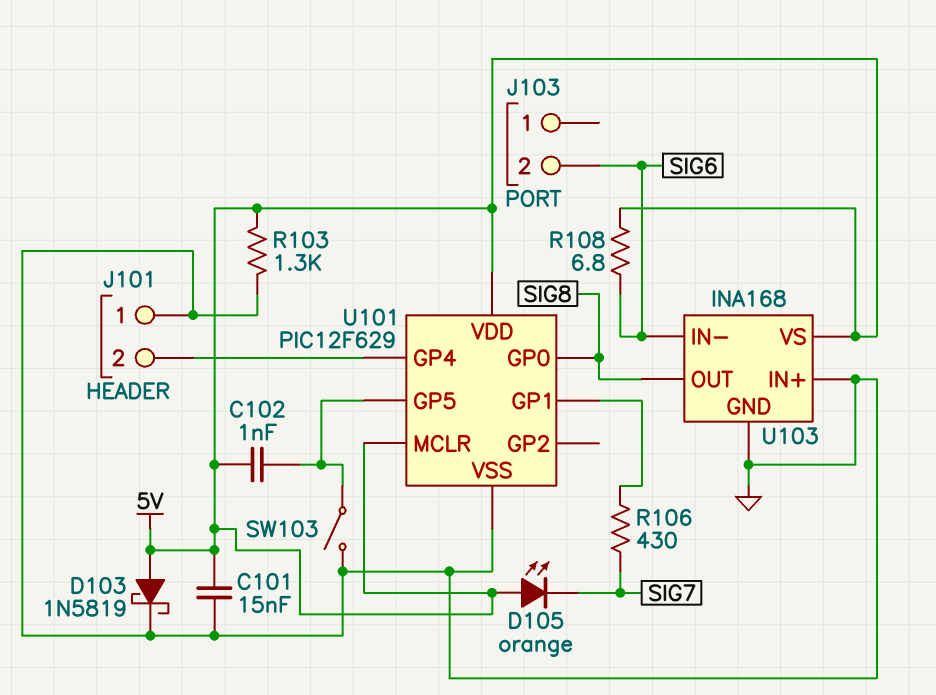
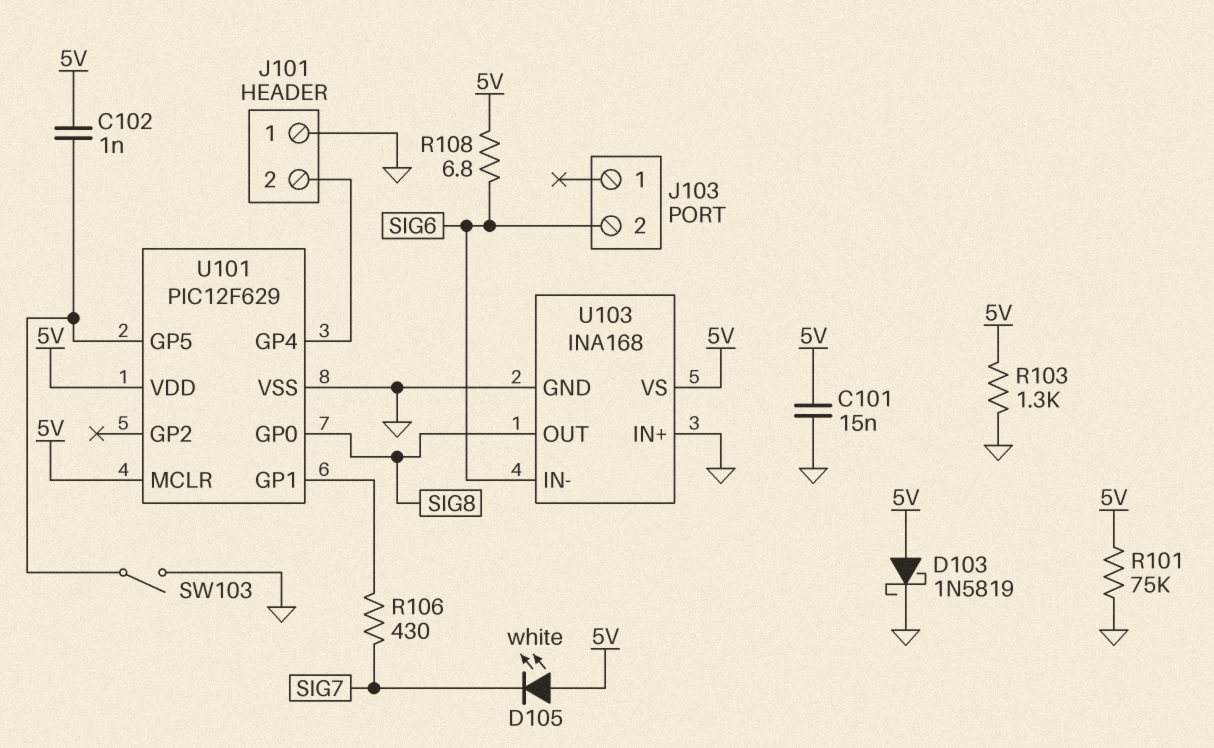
D105: LED orange (A 5V, K SIG7) -> LED white (A 5V, K SIG7)
R101: none -> 75k (5V, GND)

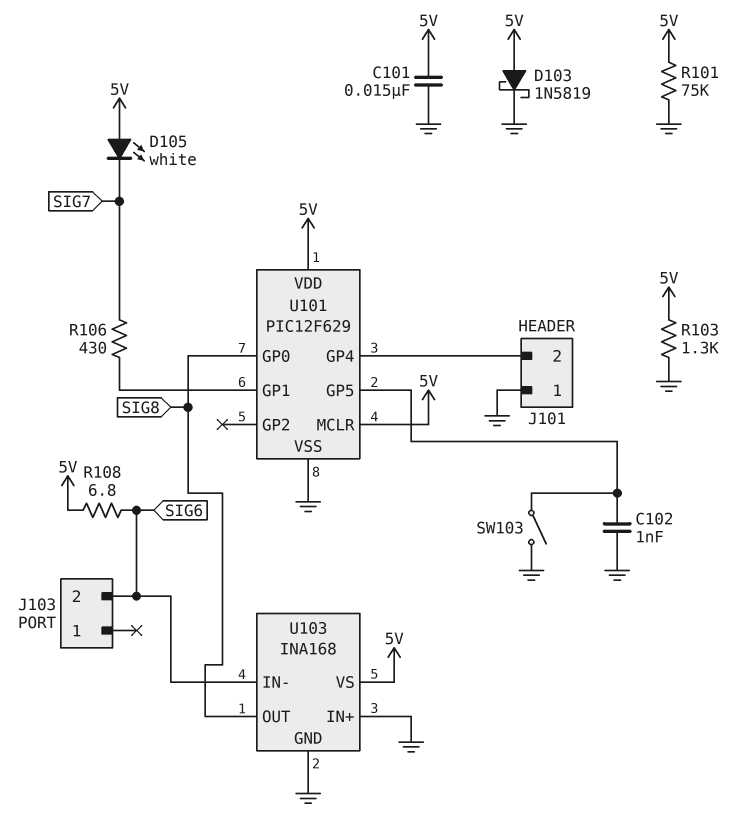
C102: 1nF (5V, U101/GP5) -> 1nF (GND, U101/GP5)

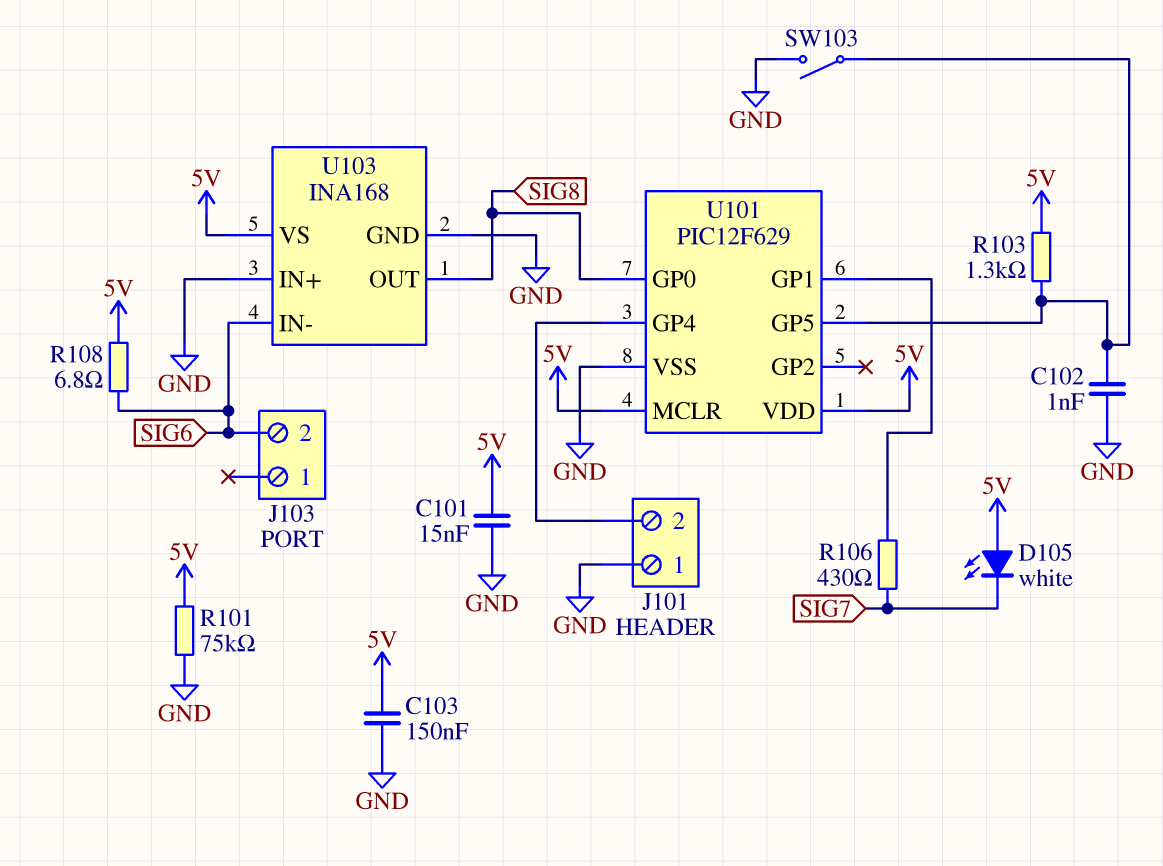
C103: none -> 150nF (5V, GND)
D103: schottky 1N5819 (A 5V, K GND) -> none
R103: 1.3k (5V, GND) -> 1.3k (5V, U101/GP5)

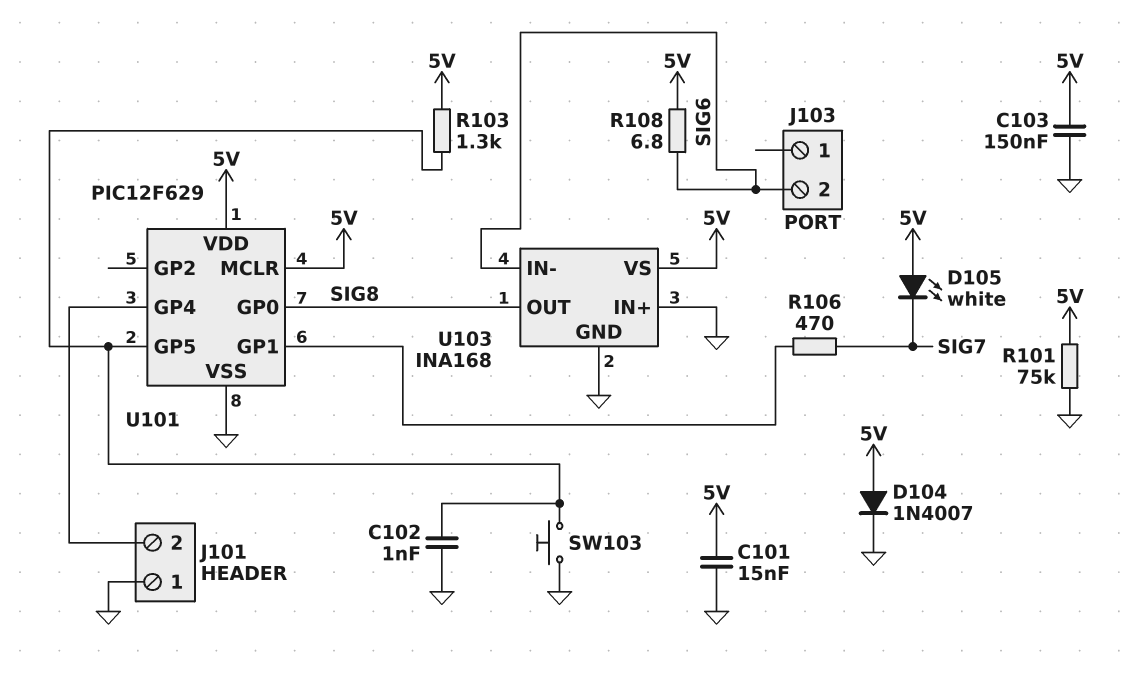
D104: none -> diode 1N4007 (A 5V, K GND)
R106: 430 (SIG7, U101/GP1) -> 470 (SIG7, U101/GP1)
SW103: switch (GND, U101/GP5) -> button (GND, U101/GP5)

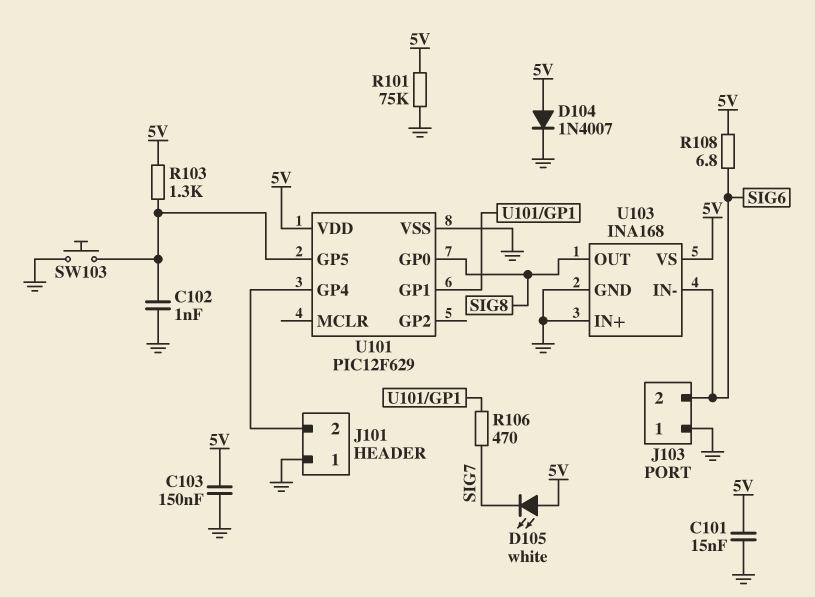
J103 pin 1: none -> GND
U101 pin MCLR: 5V -> none

